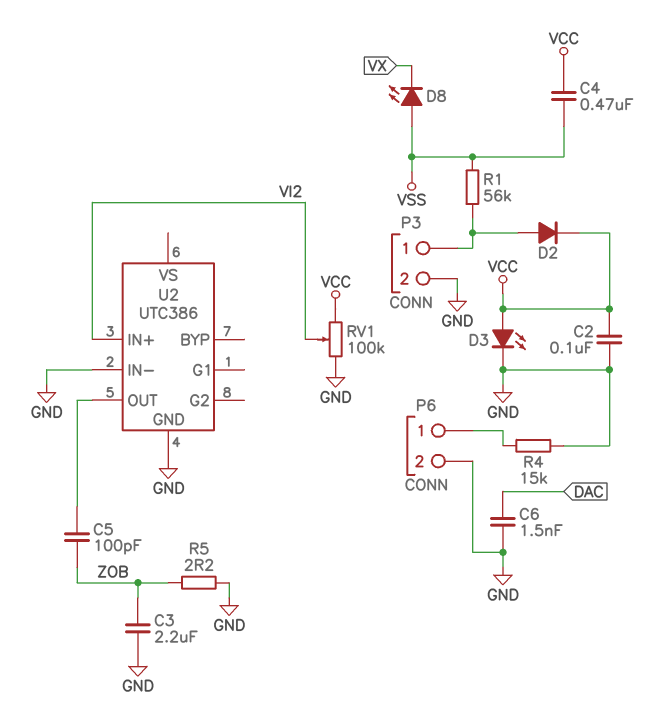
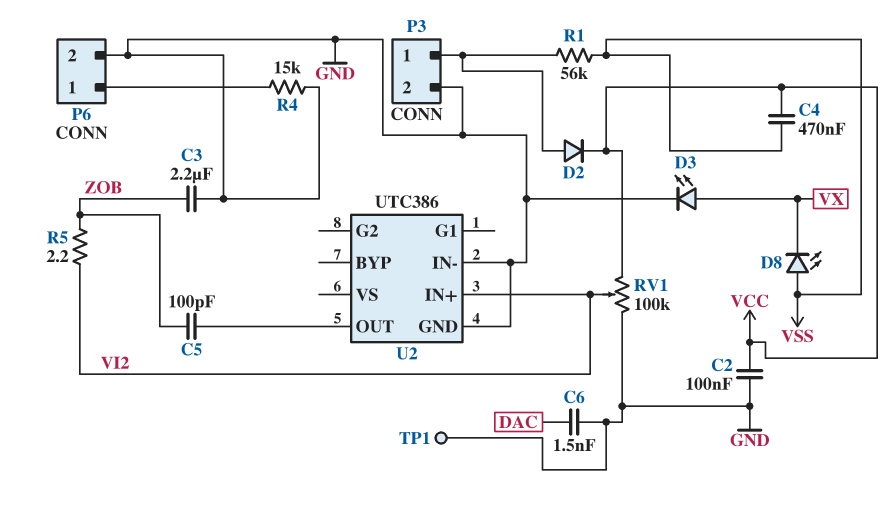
D3: LED (A VCC, K GND) -> LED (A VX, K GND)
R5: 2.2 (GND, ZOB) -> 2.2 (VI2, ZOB)
TP1: none -> test point (GND)

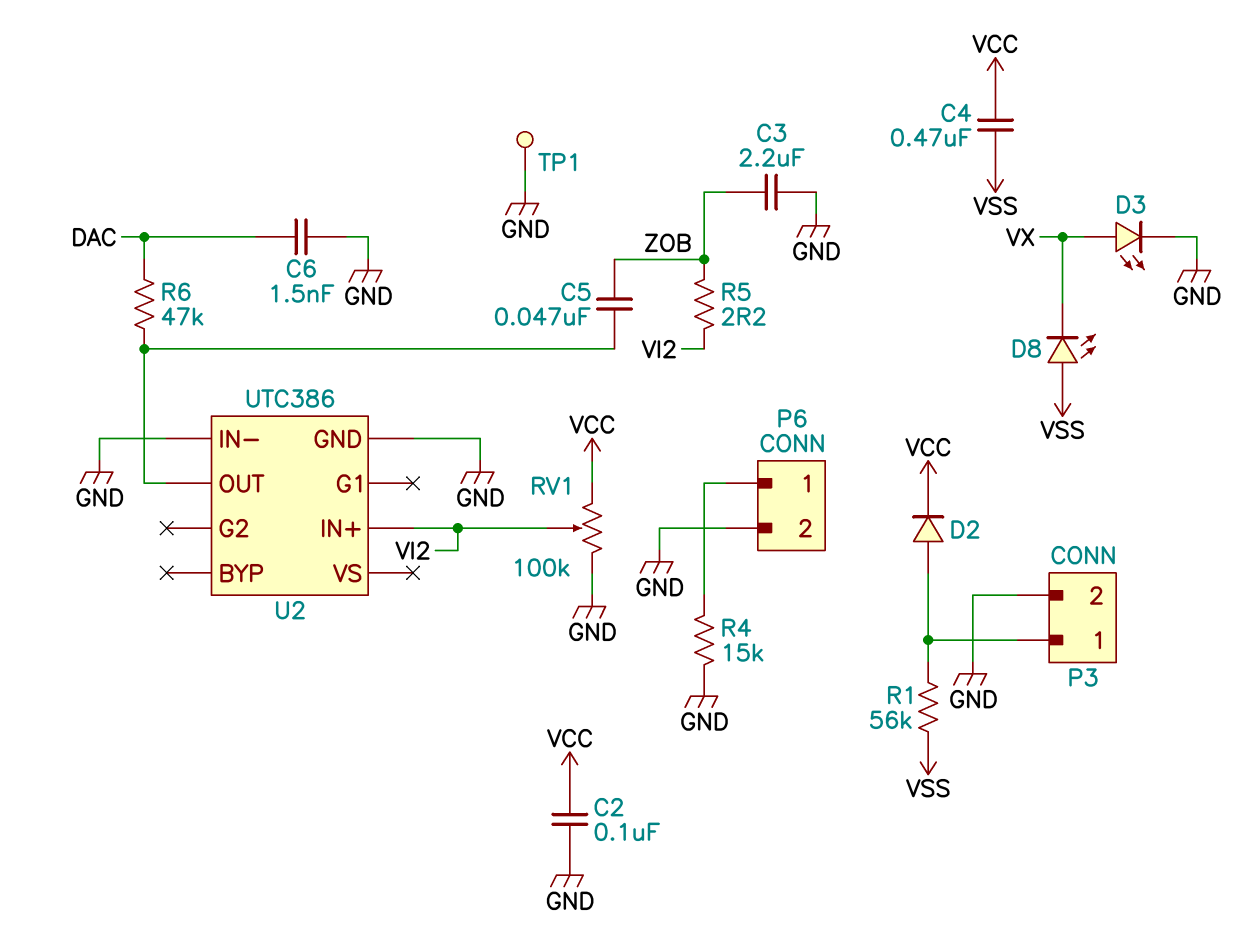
C5: 100pF (U2/OUT, ZOB) -> 47nF (U2/OUT, ZOB)
R6: none -> 47k (DAC, U2/OUT)

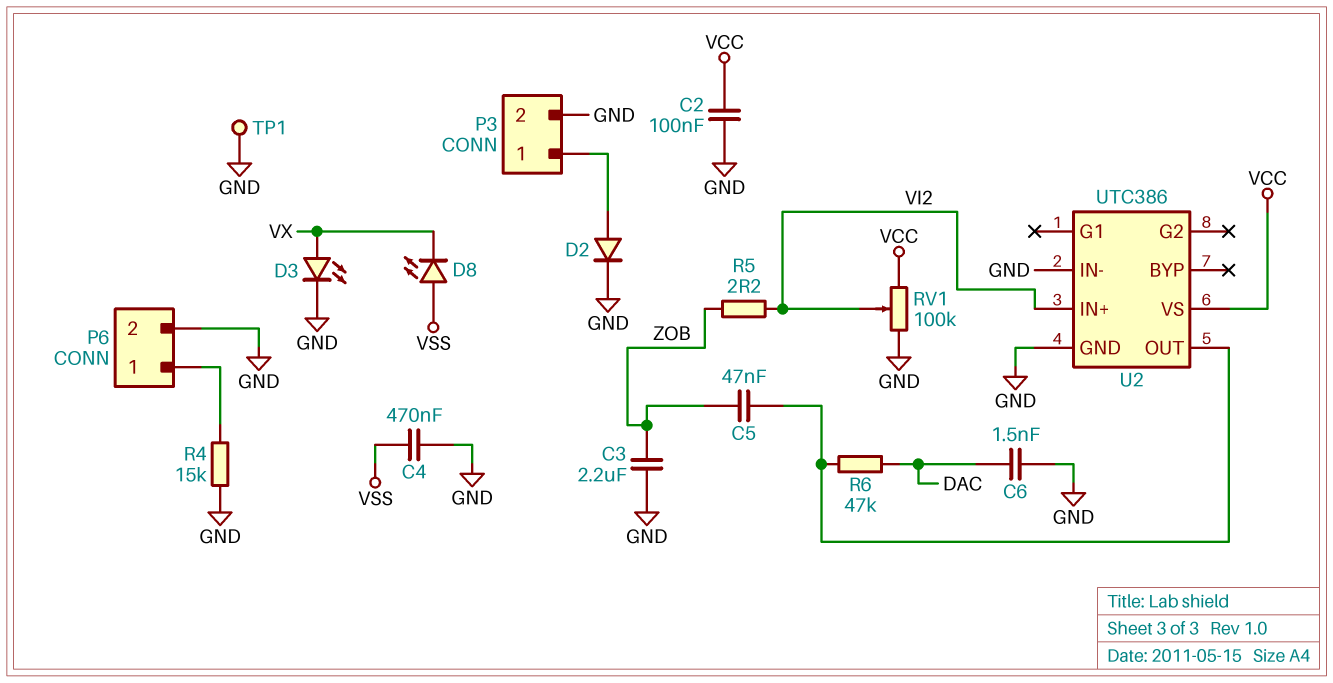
C4: 470nF (VCC, VSS) -> 470nF (GND, VSS)
D2: diode (A P3/1, K VCC) -> diode (A P3/1, K GND)
R1: 56k (P3/1, VSS) -> none
U2 pin VS: none -> VCC

